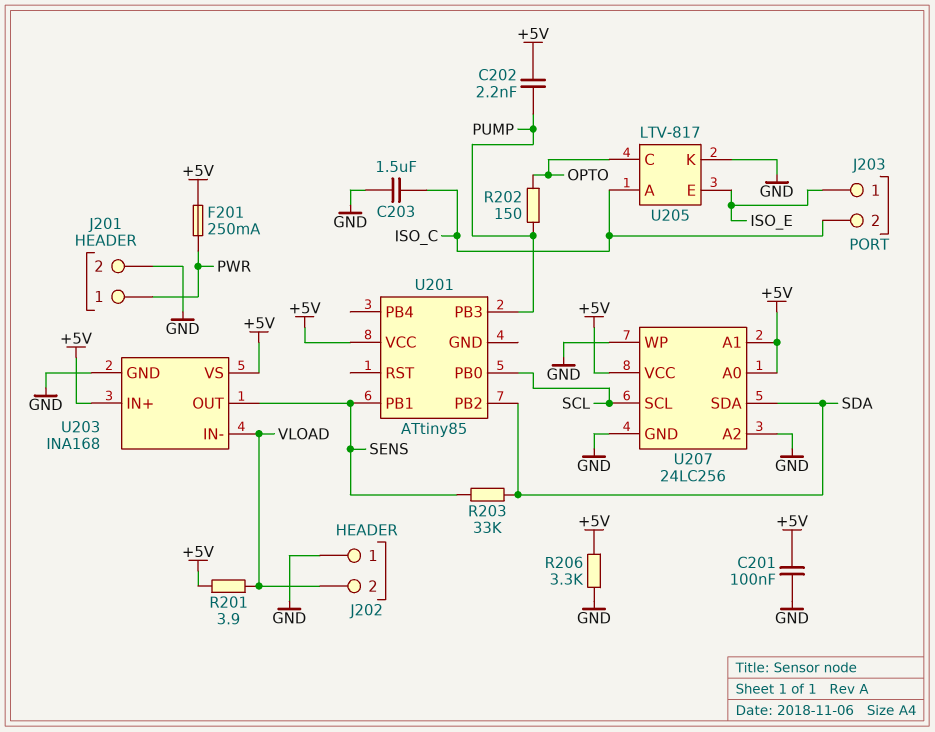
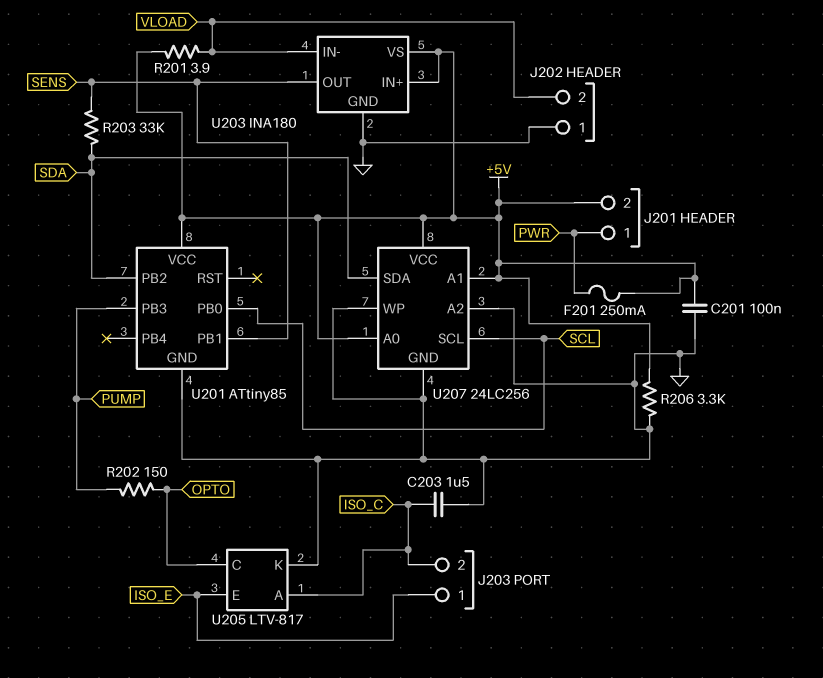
C202: 2.2nF (+5V, PUMP) -> none
J201 pin 2: GND -> +5V
U201 pin GND: none -> GND
U203: INA168 -> INA180

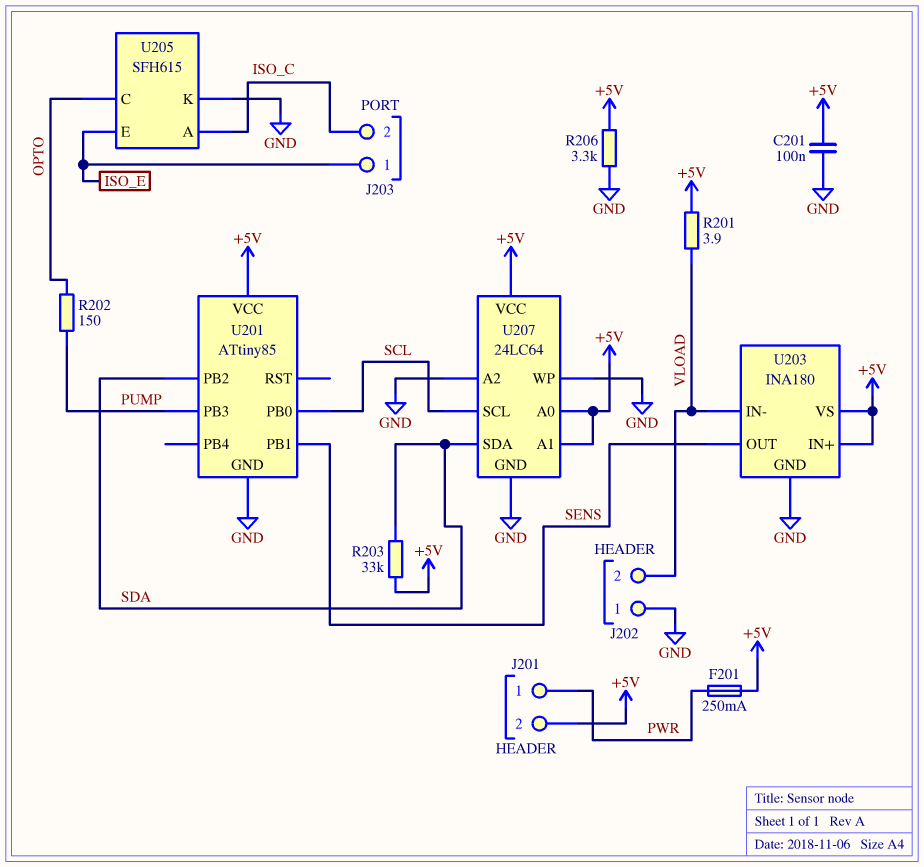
C203: 1.5uF (GND, ISO_C) -> none
R203: 33k (SDA, SENS) -> 33k (+5V, SDA)
U205: LTV-817 -> SFH615
U207: 24LC256 -> 24LC64

